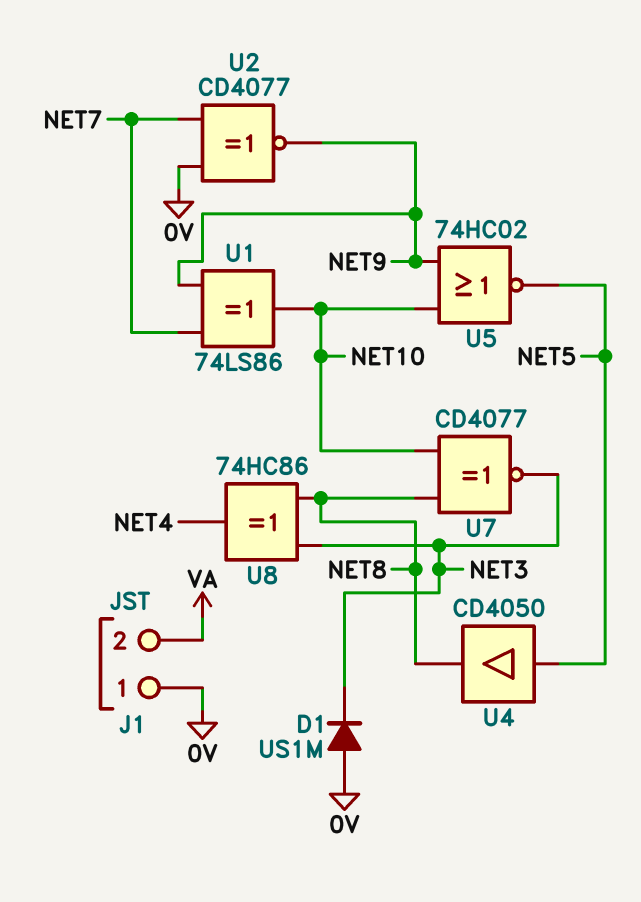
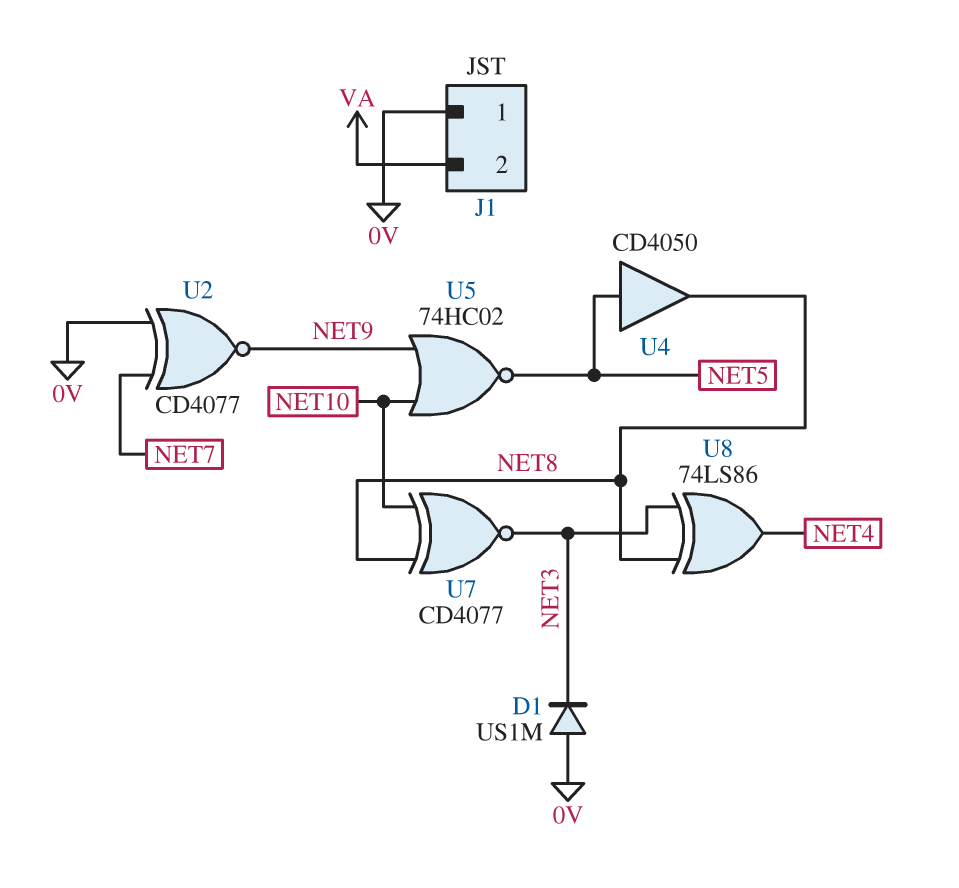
U1: XOR 74LS86 (in NET7, in NET9, out NET10) -> none
U8: XOR 74HC86 (in NET3, in NET8, out NET4) -> XOR 74LS86 (in NET3, in NET8, out NET4)

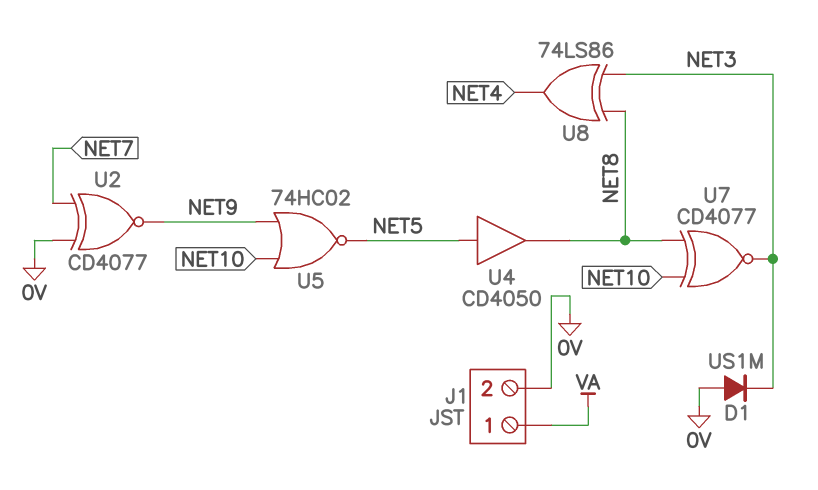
J1 pin 1: 0V -> VA
J1 pin 2: VA -> 0V

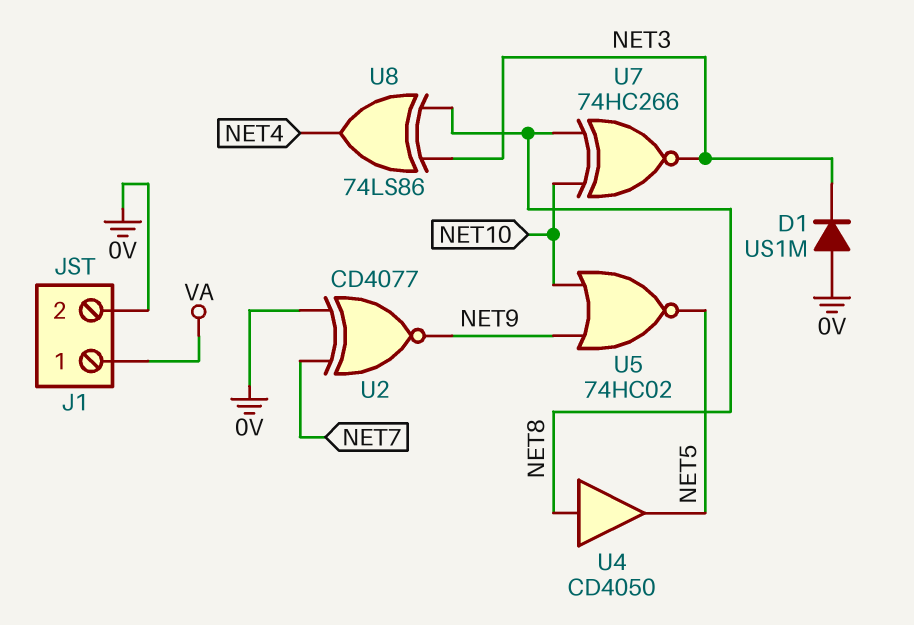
U4: buffer CD4050 (in NET5, out NET8) -> buffer CD4050 (in NET8, out NET5)
U7: XNOR CD4077 (in NET8, in NET10, out NET3) -> XNOR 74HC266 (in NET8, in NET10, out NET3)

